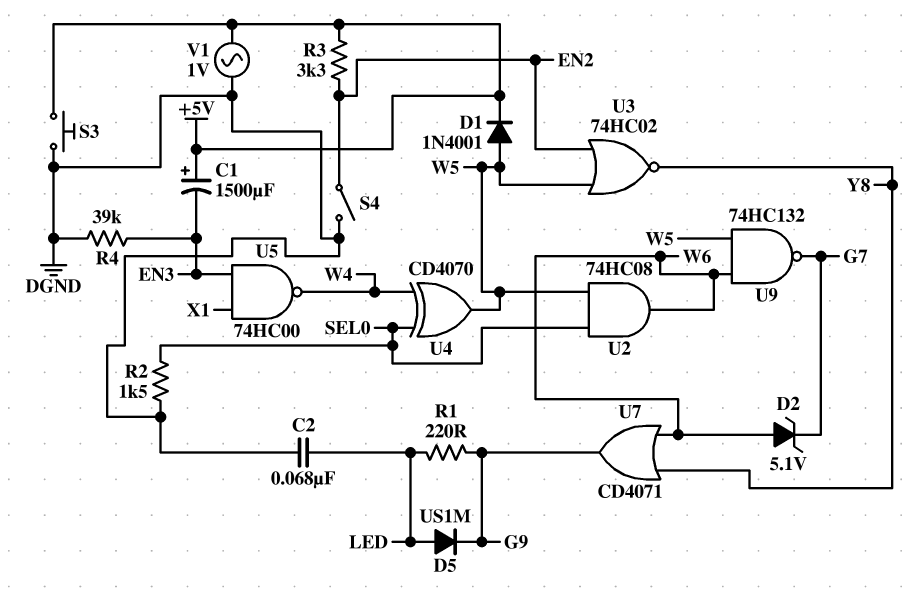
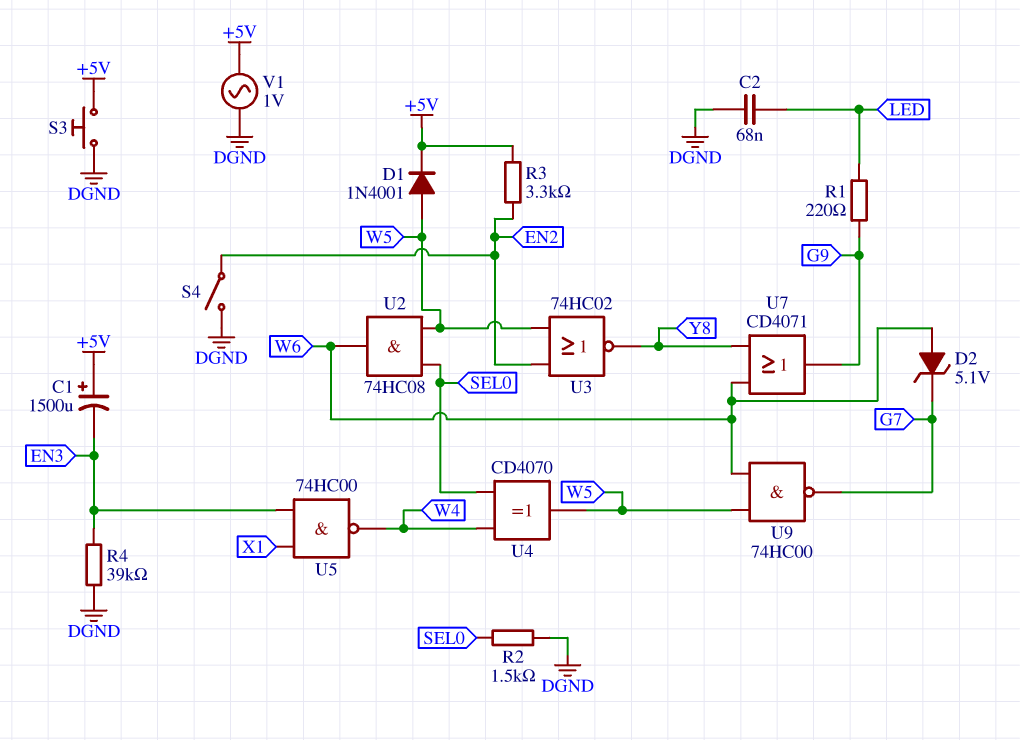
D5: diode US1M (A LED, K G9) -> none
U9: NAND 74HC132 (in W5, in W6, out G7) -> NAND 74HC00 (in W5, in W6, out G7)

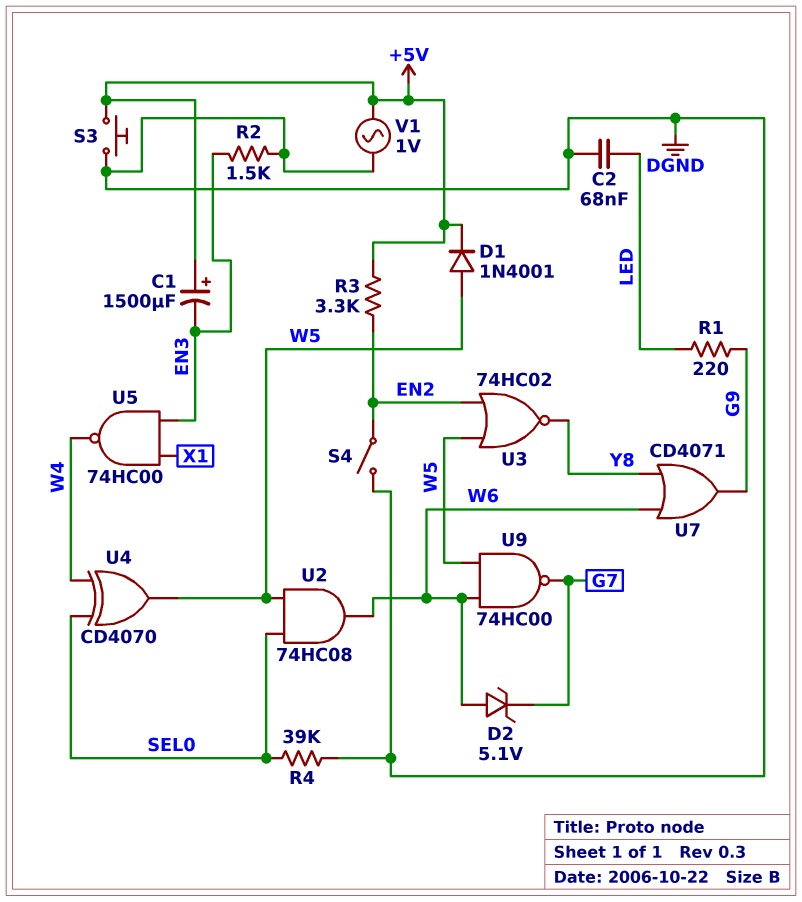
R2: 1.5k (DGND, SEL0) -> 1.5k (DGND, EN3)
R4: 39k (DGND, EN3) -> 39k (DGND, SEL0)

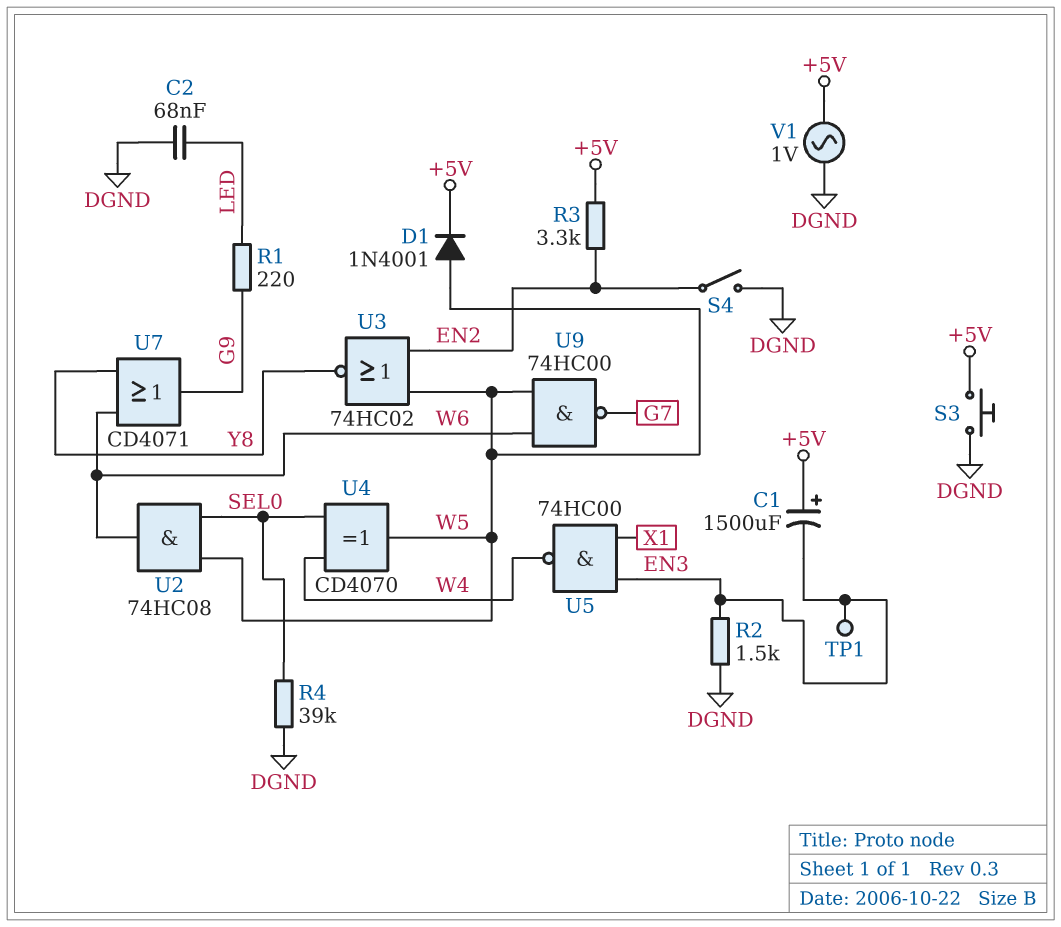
D2: zener 5.1V (A W6, K G7) -> none
TP1: none -> test point (EN3)

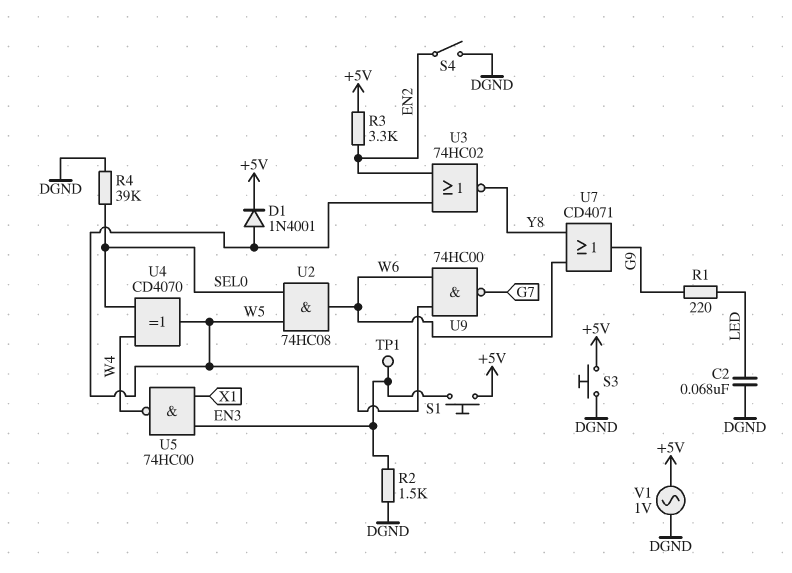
C1: 1500uF (plus +5V, minus EN3) -> none
S1: none -> button (+5V, EN3)

